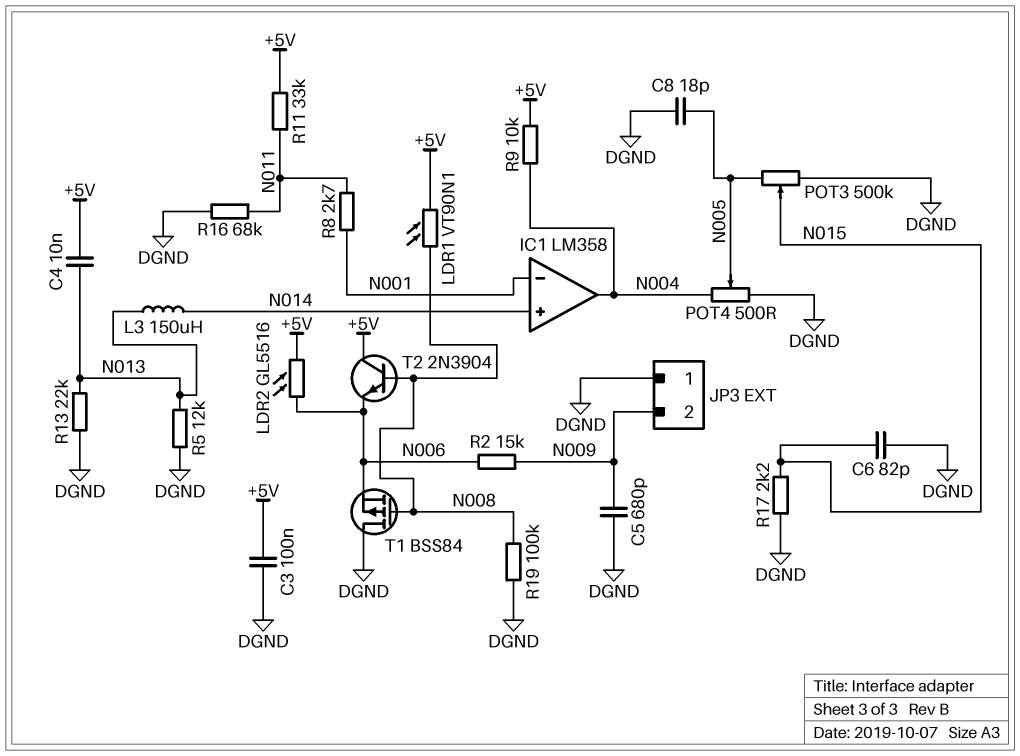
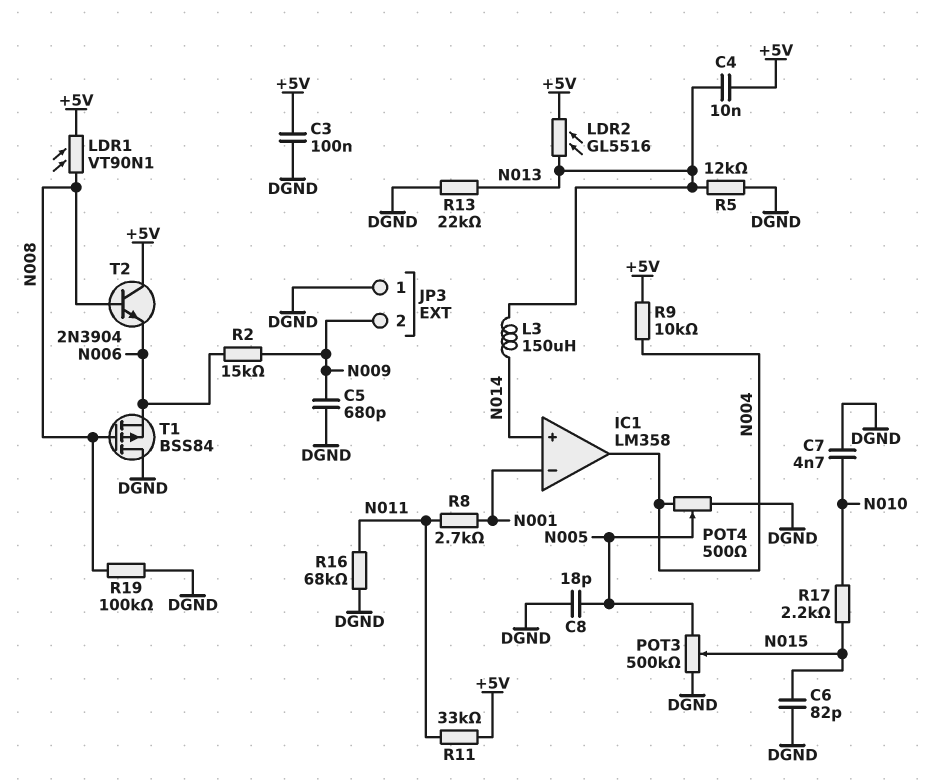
C7: none -> 4.7nF (DGND, N010)
LDR2: GL5516 (+5V, N006) -> GL5516 (+5V, N013)
R17: 2.2k (DGND, N015) -> 2.2k (N010, N015)

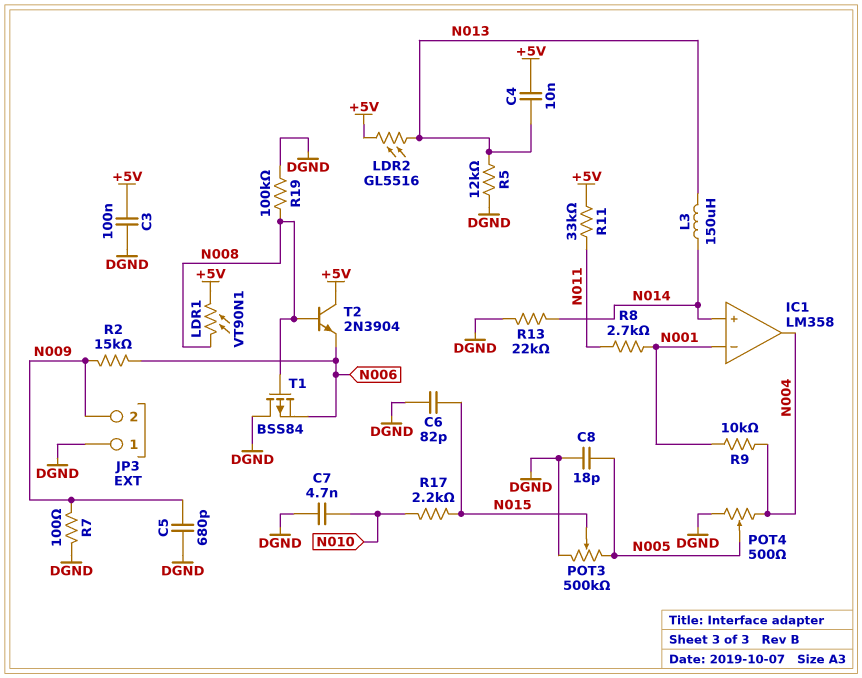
R7: none -> 100 (DGND, N009)
R9: 10k (+5V, N004) -> 10k (N001, N004)
R13: 22k (DGND, N013) -> 22k (DGND, N014)
R16: 68k (DGND, N011) -> none

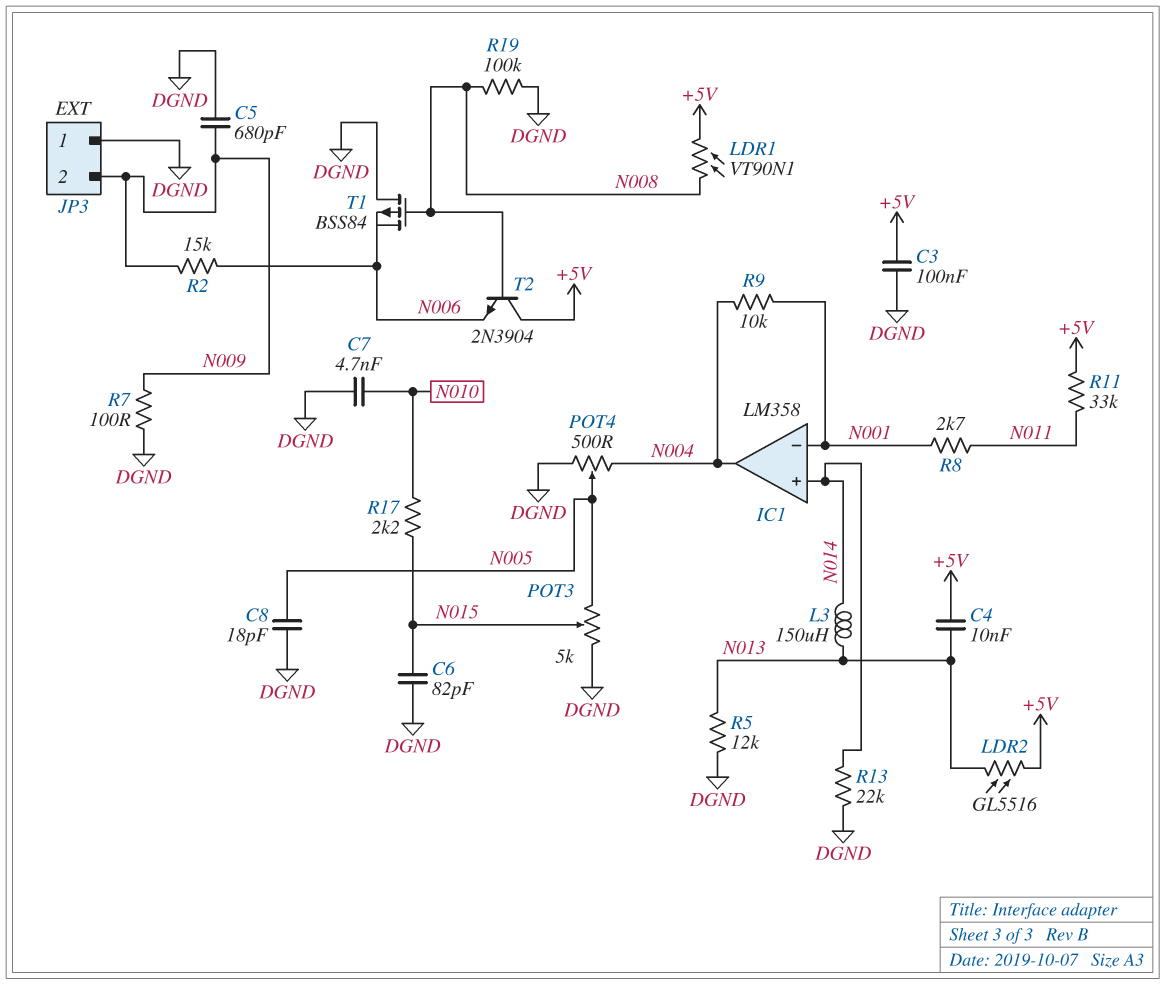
POT3: 500k (DGND, N005, wiper N015) -> 5k (DGND, N005, wiper N015)

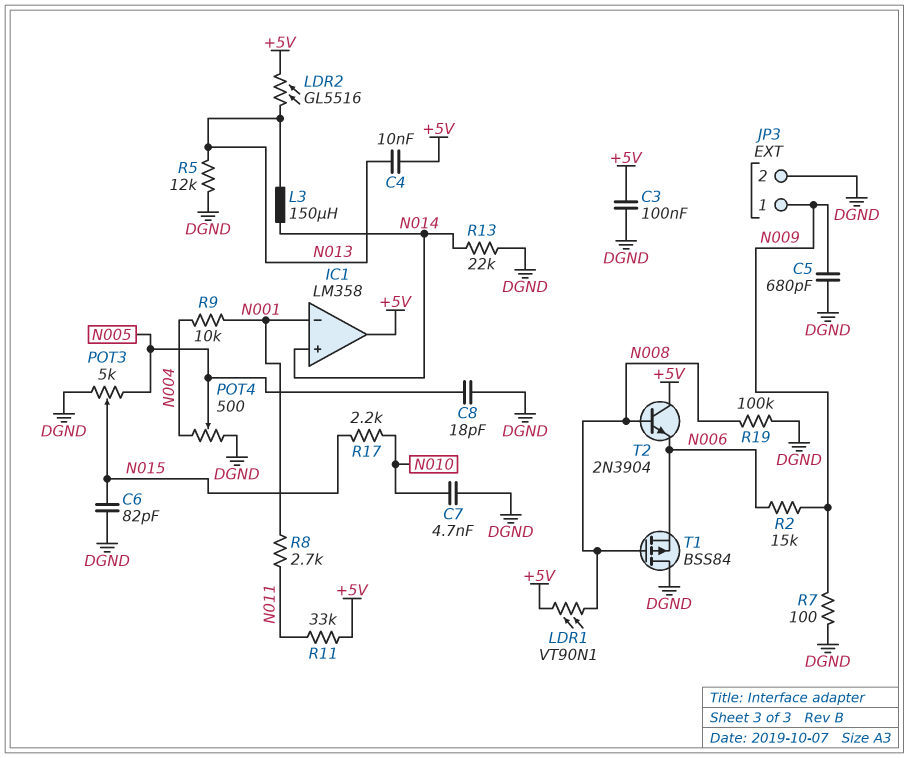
IC1 pin out: N004 -> +5V
JP3 pin 1: DGND -> N009
JP3 pin 2: N009 -> DGND

